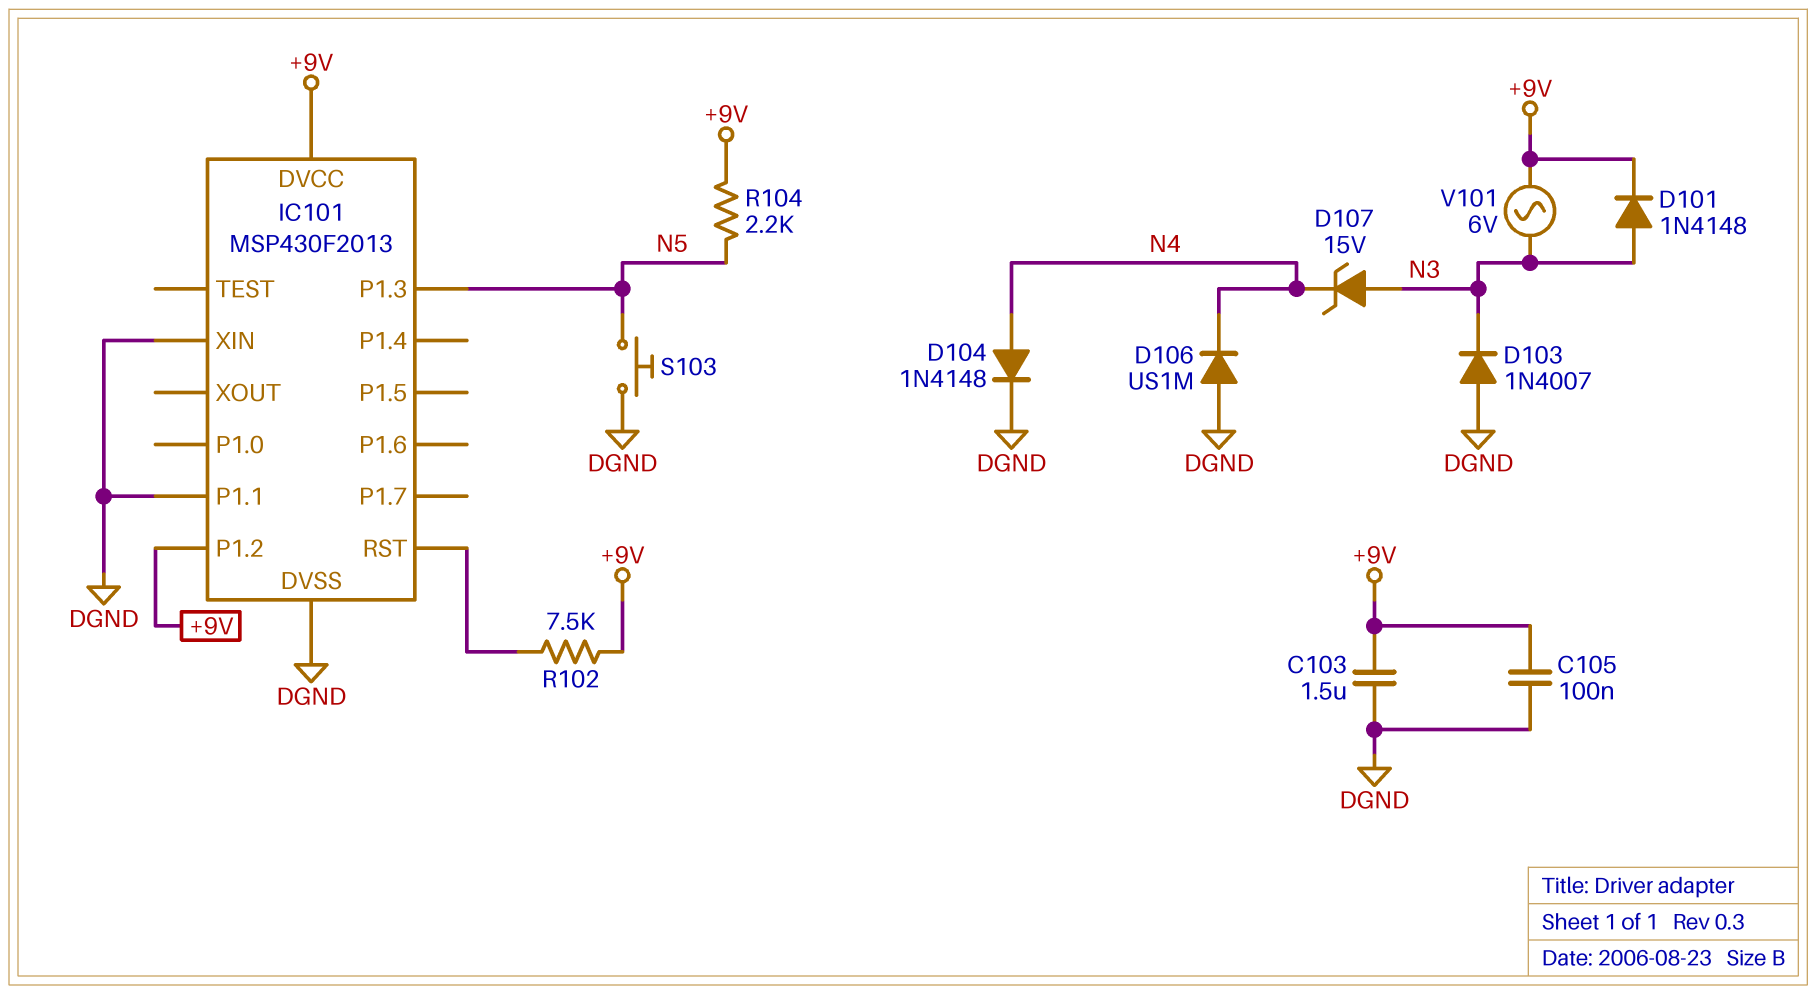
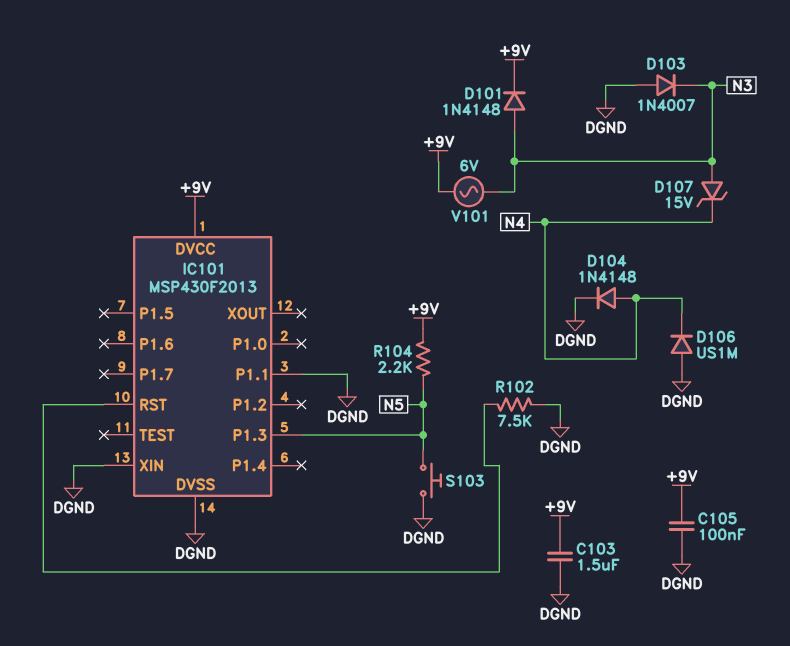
IC101 pin P1.2: +9V -> none
R102: 7.5k (+9V, IC101/RST) -> 7.5k (DGND, IC101/RST)

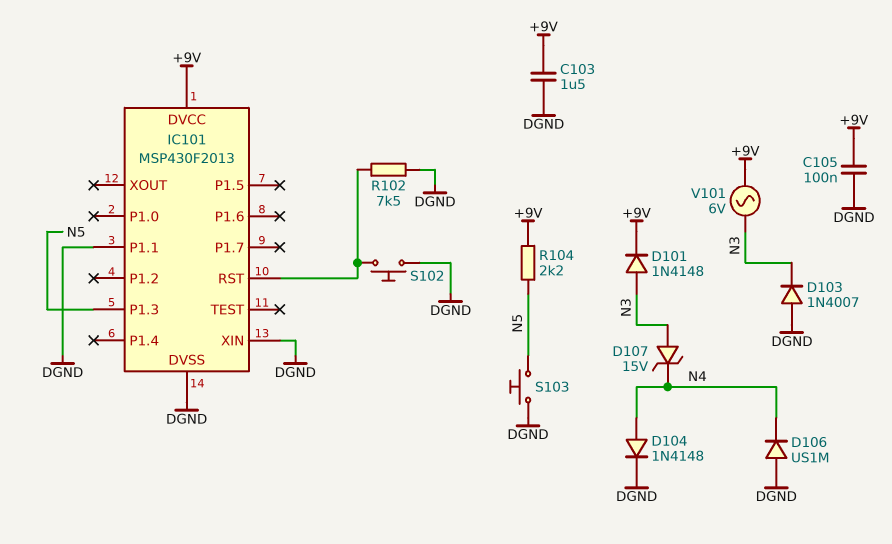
S102: none -> button (DGND, IC101/RST)

